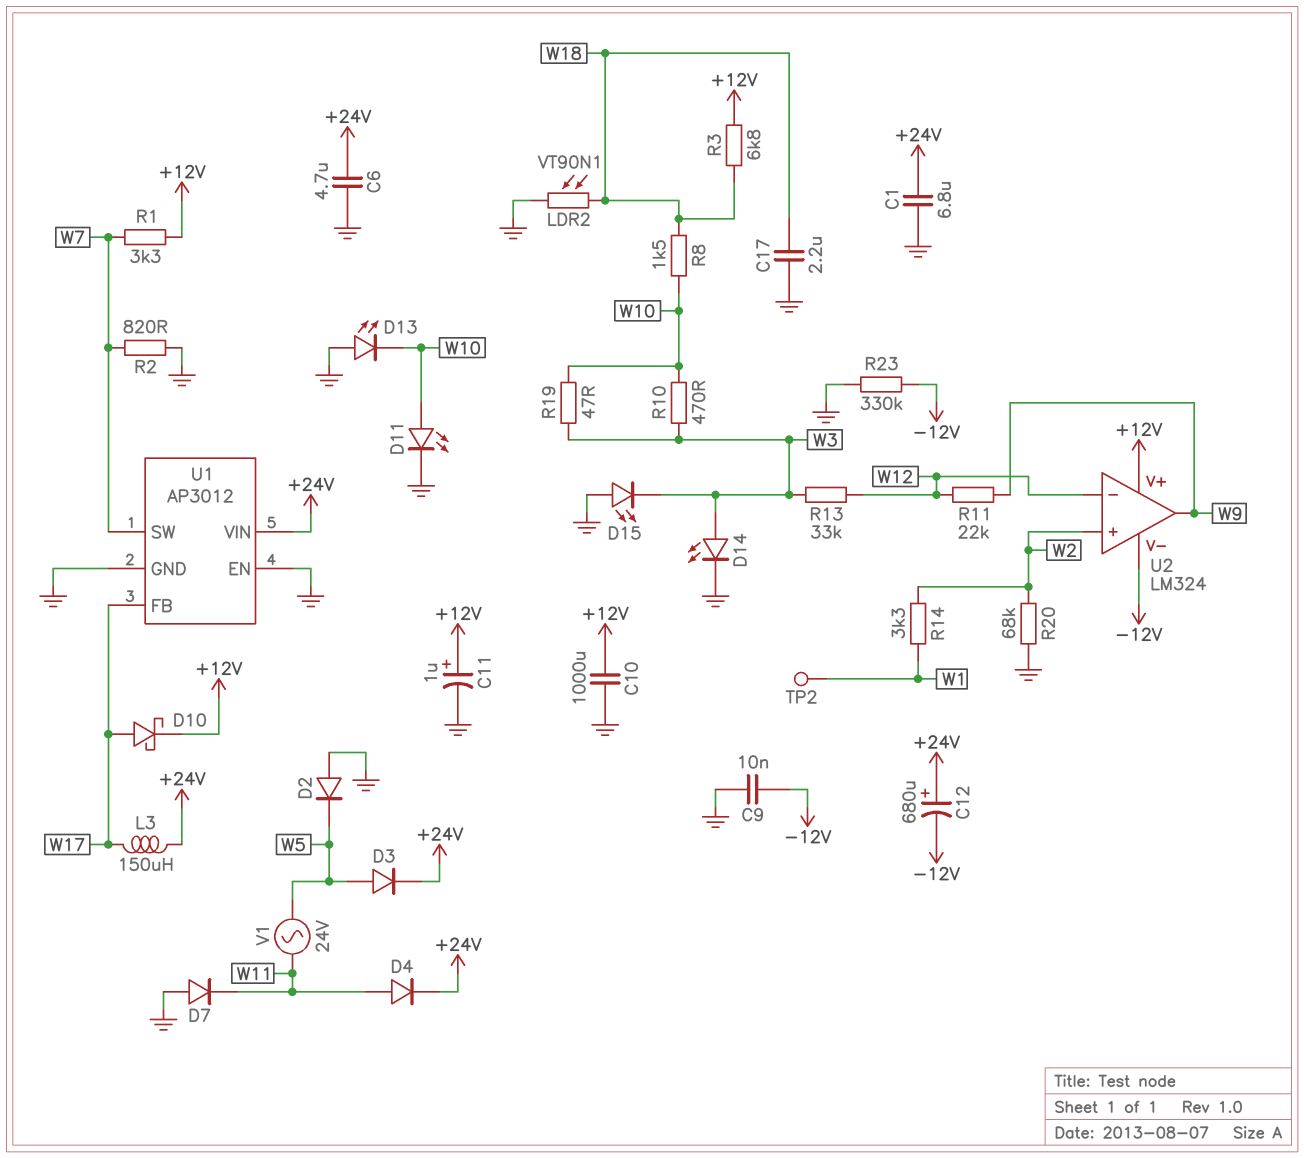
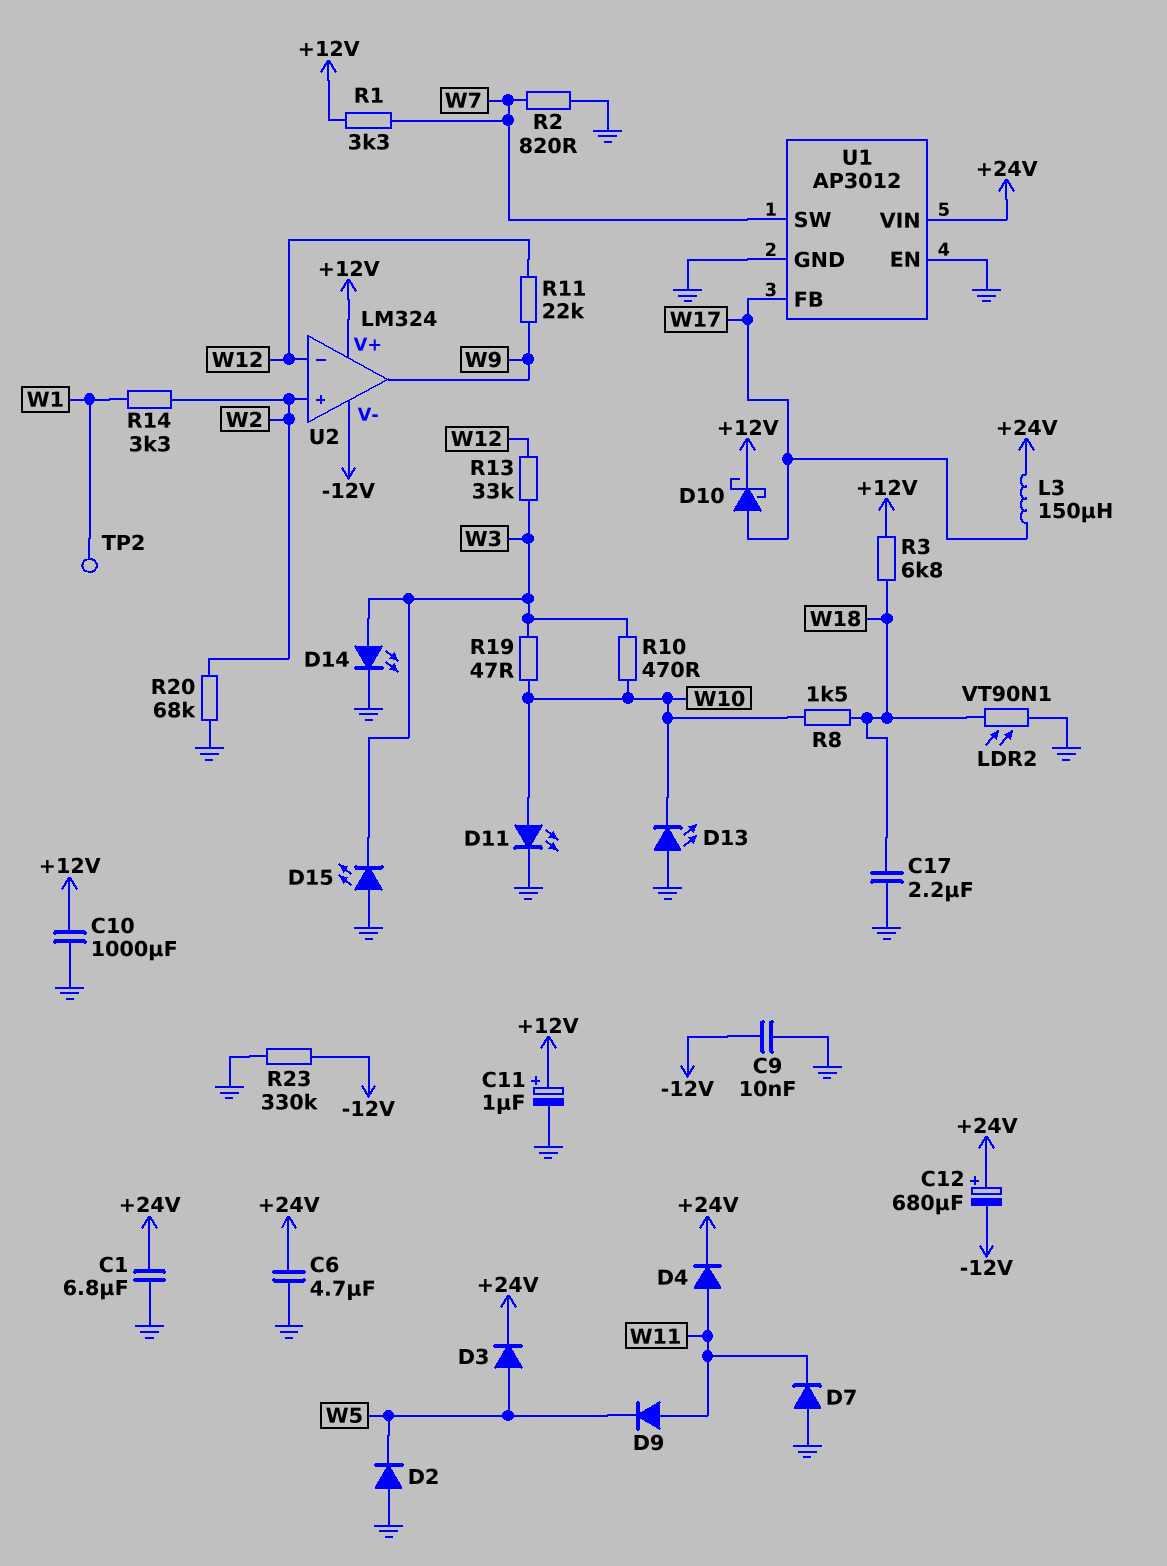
D9: none -> diode (A W11, K W5)
V1: AC 24V (W5, W11) -> none

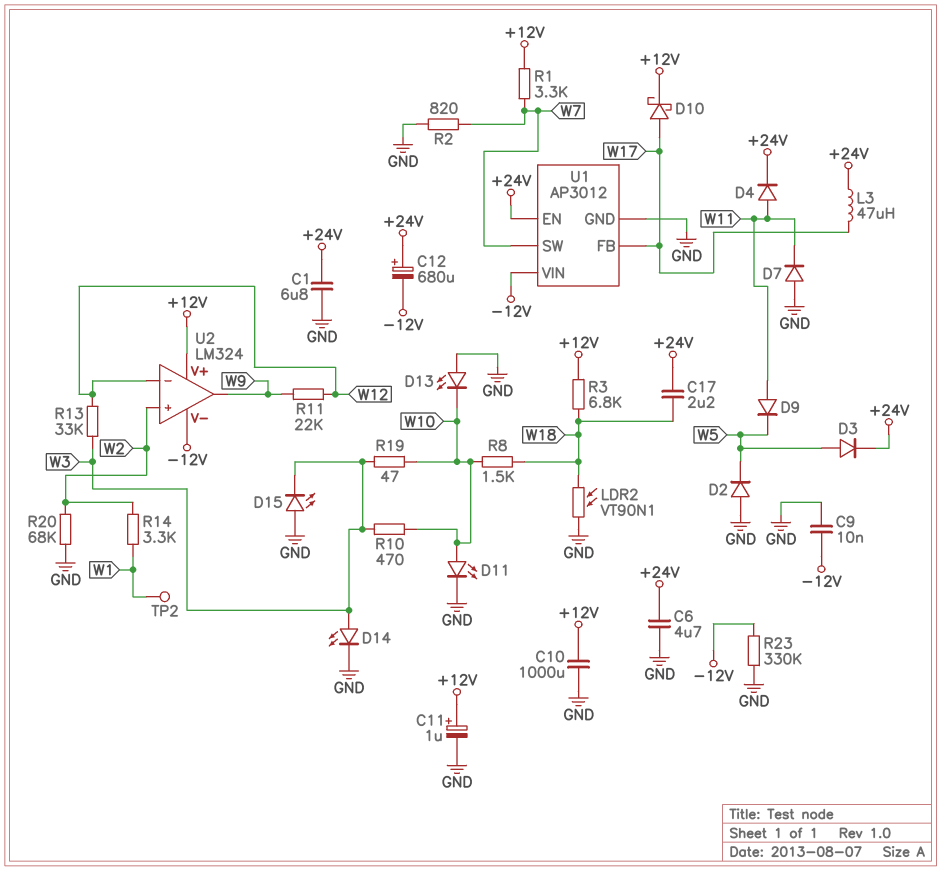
C17: 2.2uF (GND, W18) -> 2.2uF (+24V, W18)
L3: 150uH (+24V, W17) -> 47uH (+24V, W17)
U1 pin EN: GND -> +24V
U1 pin VIN: +24V -> -12V

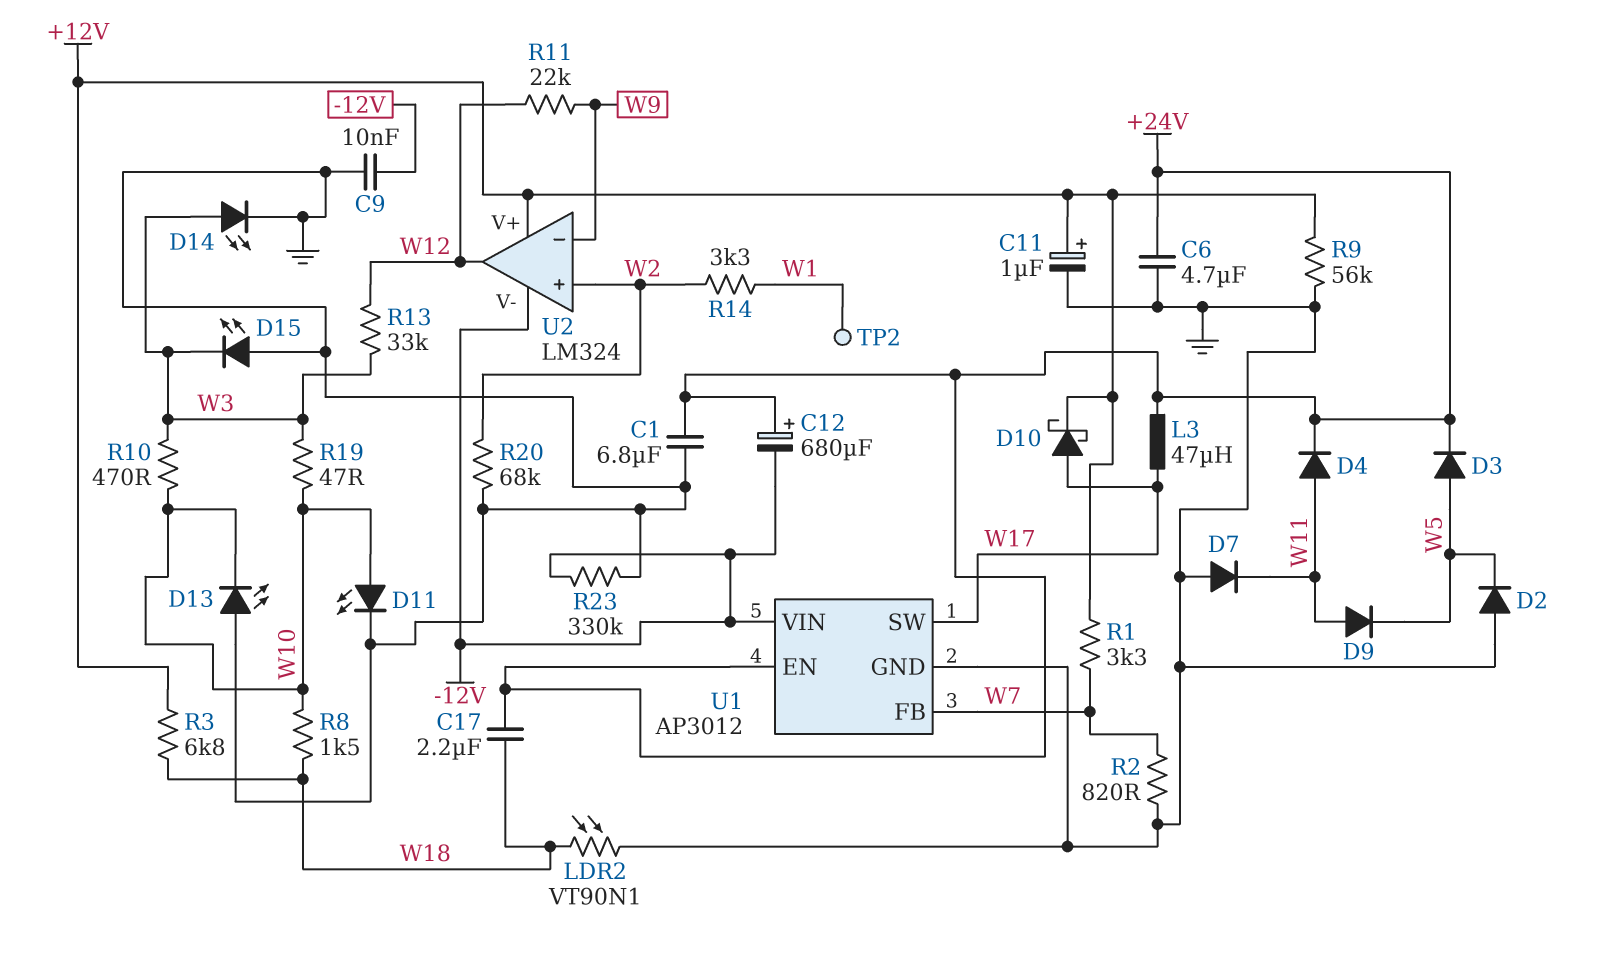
C10: 1000uF (+12V, GND) -> none
R9: none -> 56k (+12V, GND)
U1 pin FB: W17 -> W7
U1 pin SW: W7 -> W17
U2 pin in-: W12 -> W9
U2 pin out: W9 -> W12

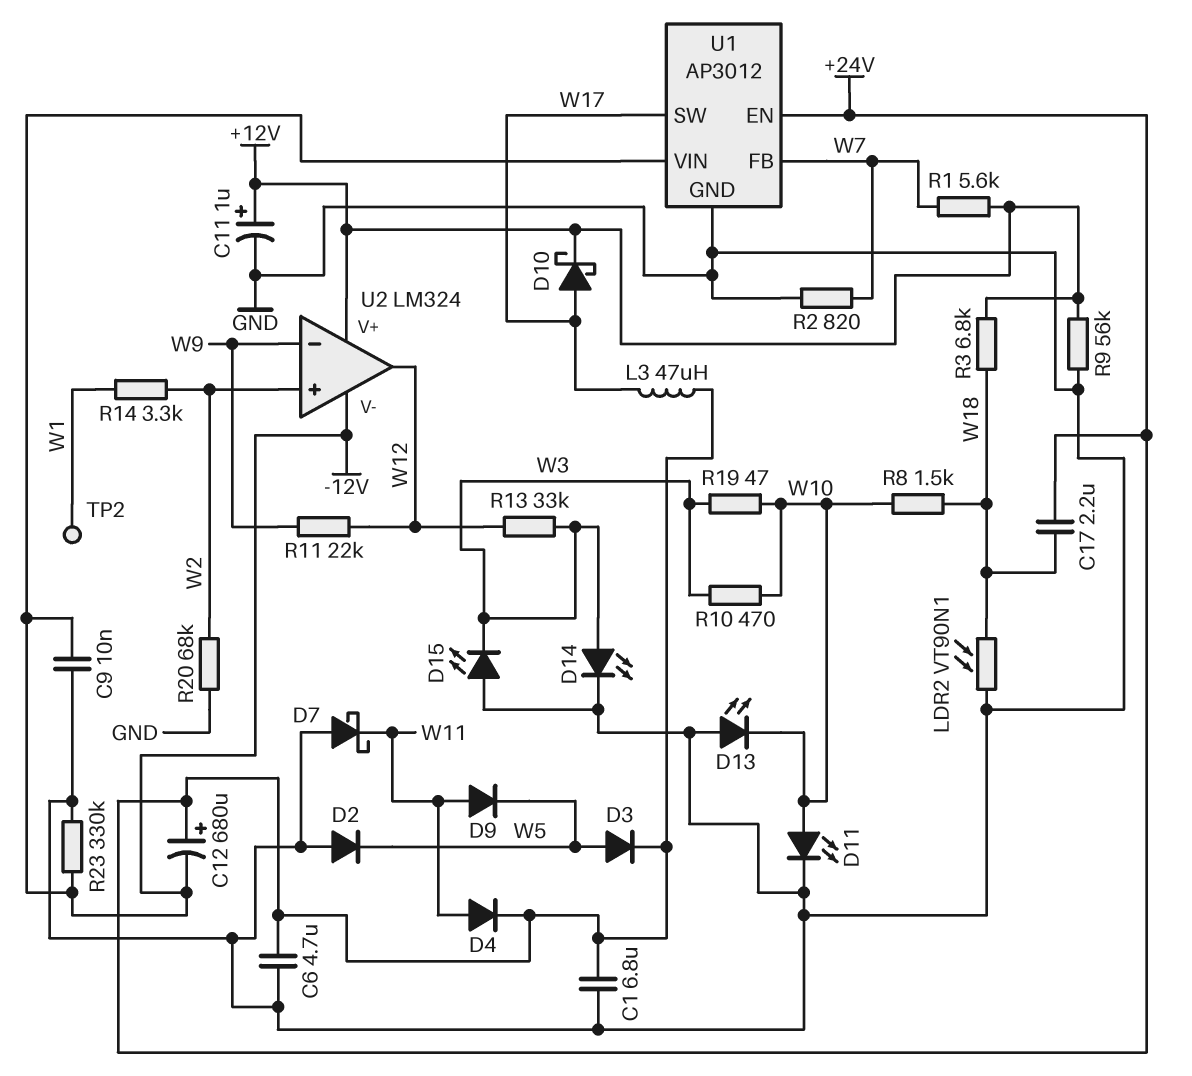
D7: diode (A GND, K W11) -> schottky (A GND, K W11)
R1: 3.3k (+12V, W7) -> 5.6k (+12V, W7)

